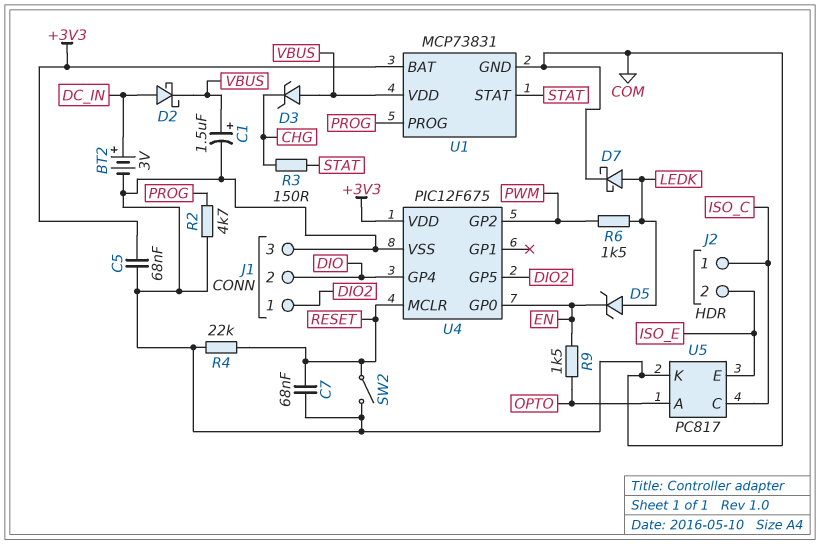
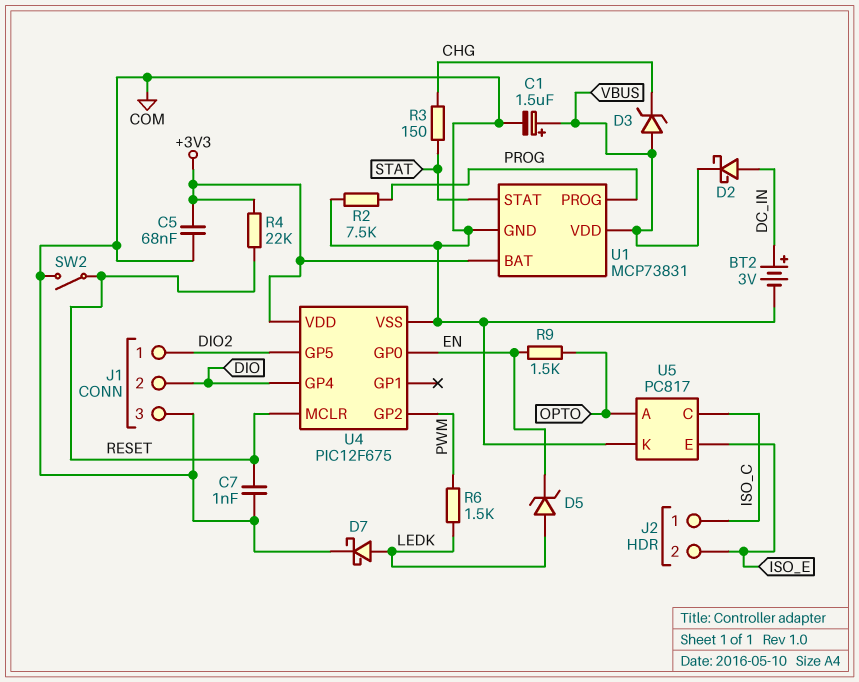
C7: 68nF (COM, RESET) -> 1nF (COM, RESET)
R2: 4.7k (COM, PROG) -> 7.5k (COM, PROG)
R4: 22k (COM, RESET) -> 22k (+3V3, RESET)

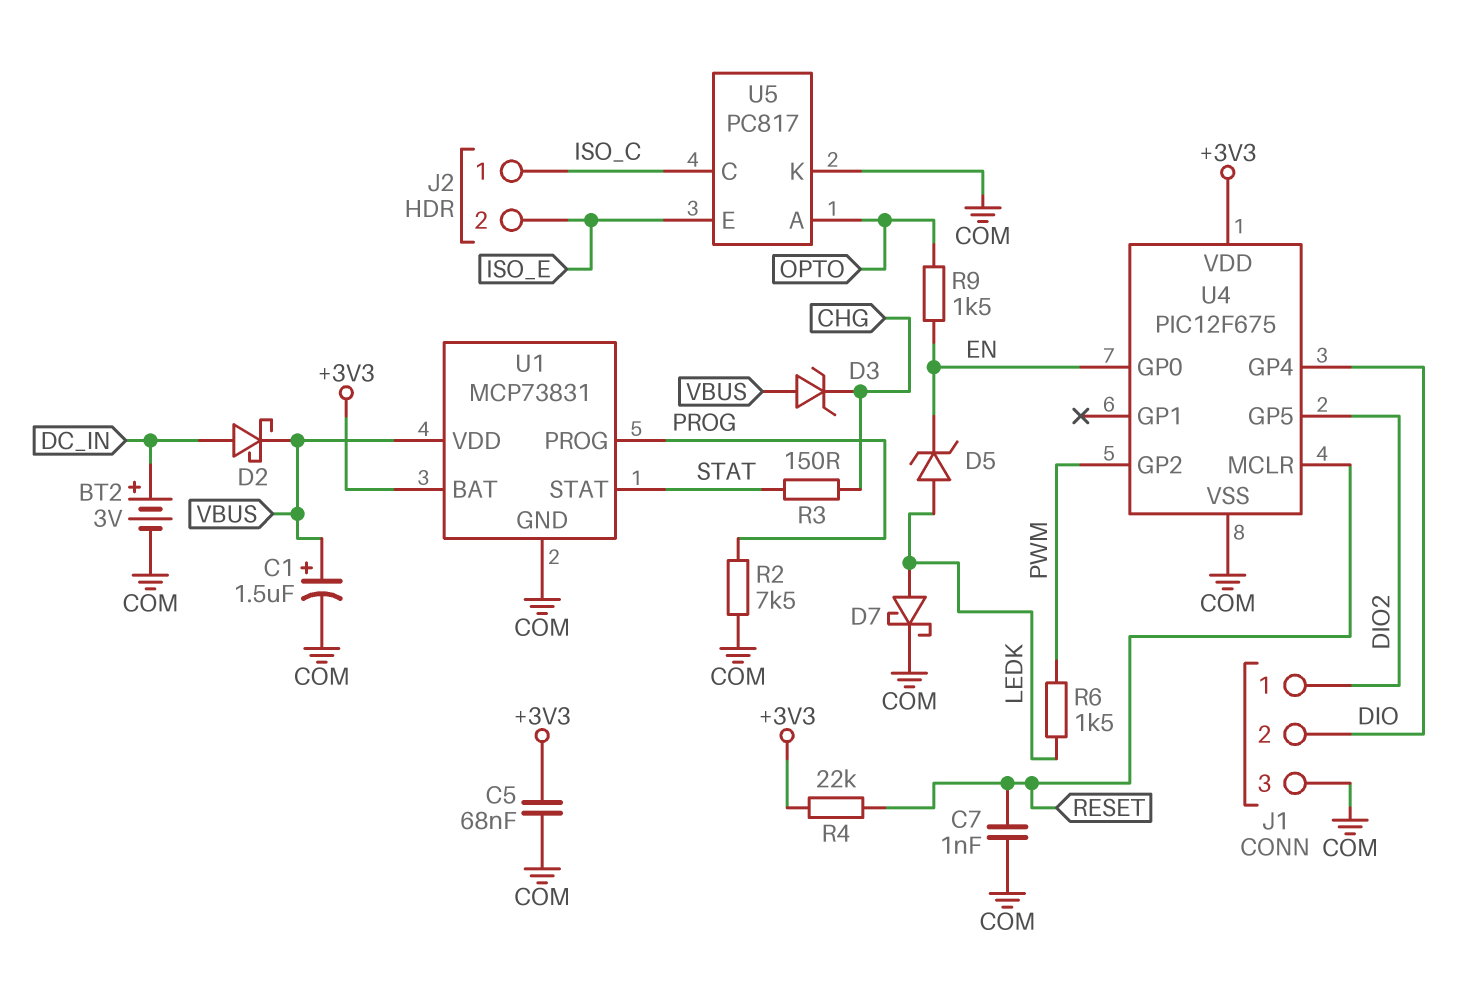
SW2: switch (COM, RESET) -> none

